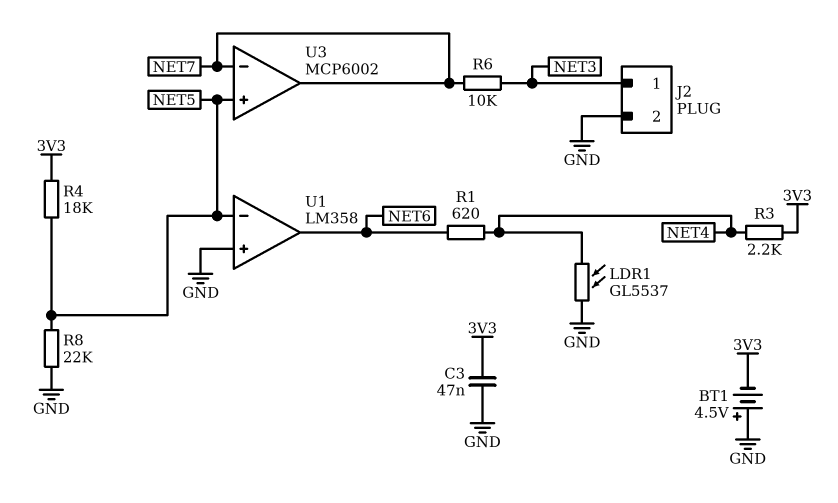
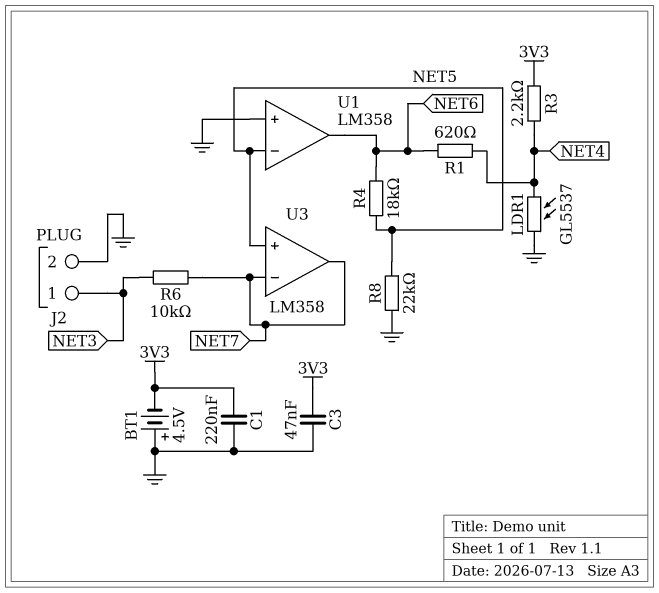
C1: none -> 220nF (3V3, GND)
R4: 18k (3V3, NET5) -> 18k (NET5, NET6)
U3: MCP6002 -> LM358

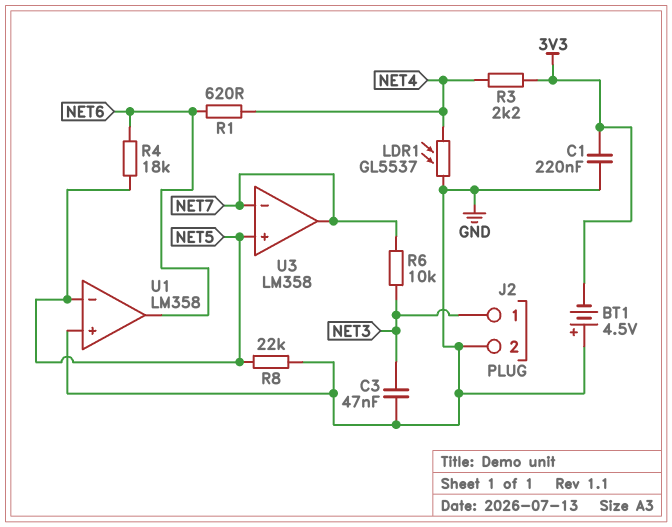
C3: 47nF (3V3, GND) -> 47nF (GND, NET3)

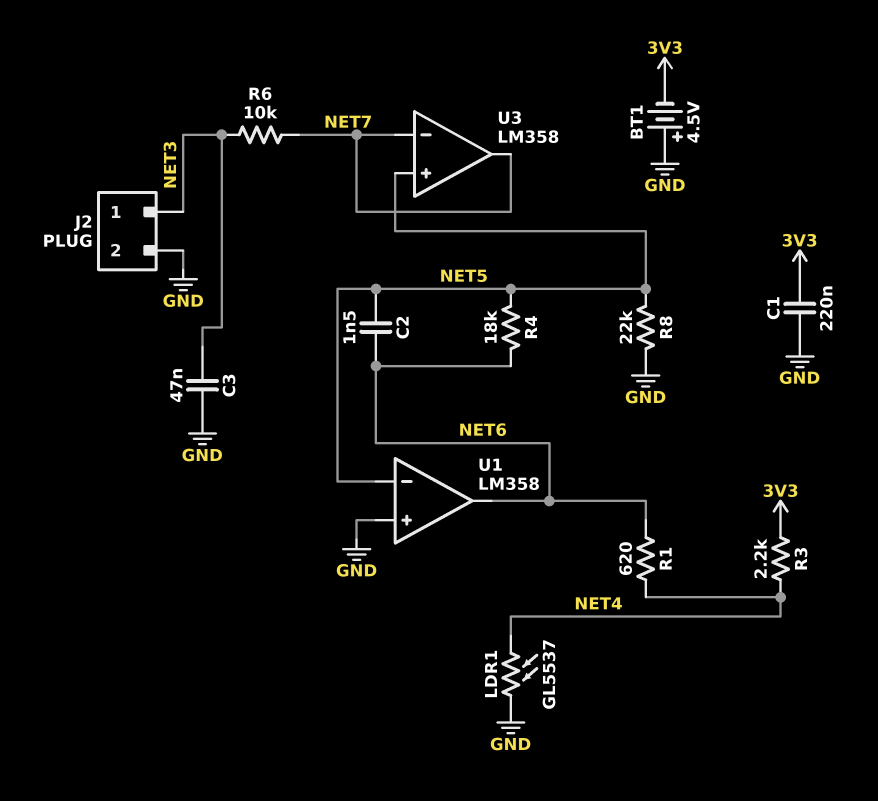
C2: none -> 1.5nF (NET5, NET6)

